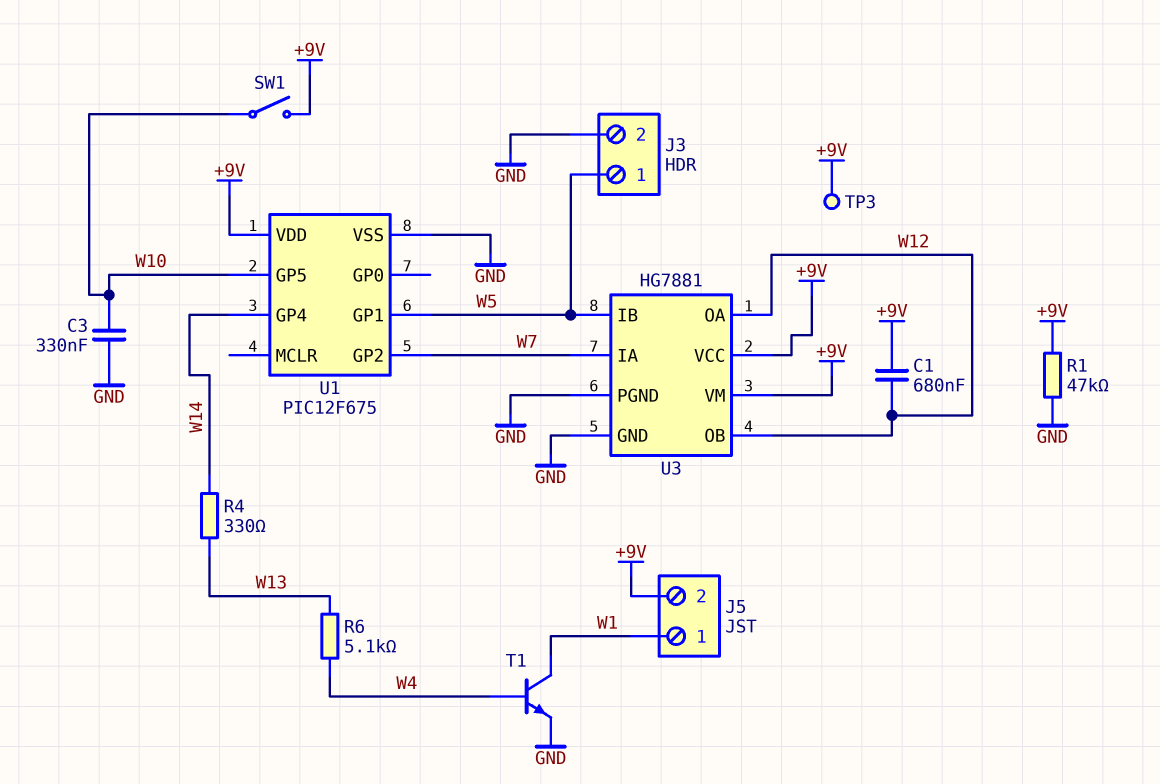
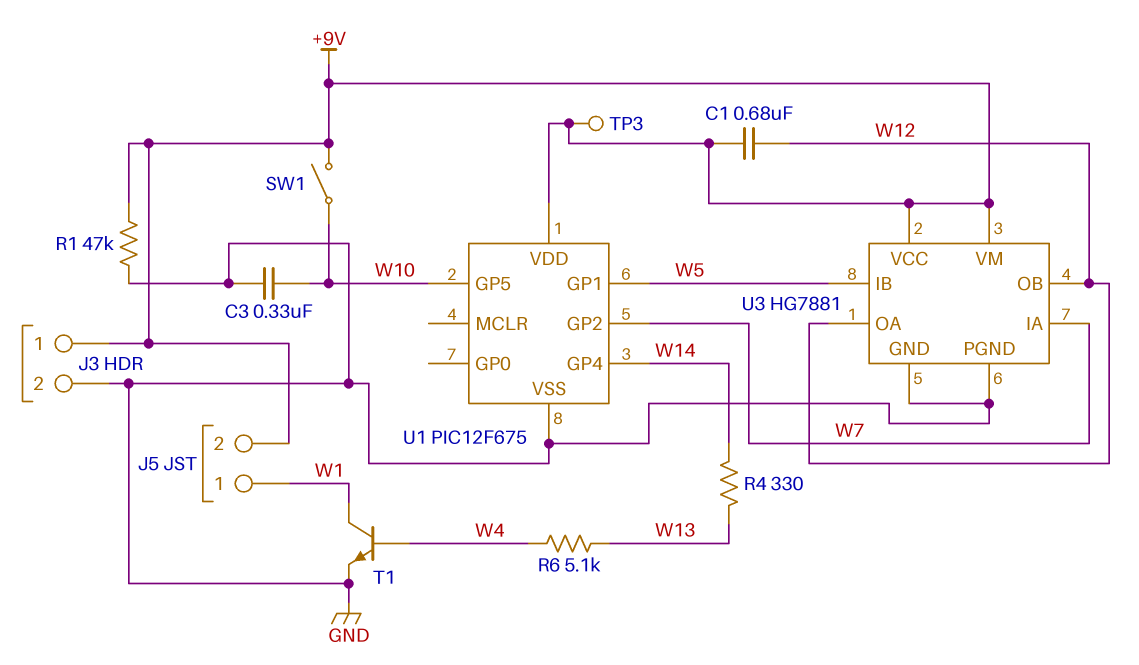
J3 pin 1: W5 -> +9V

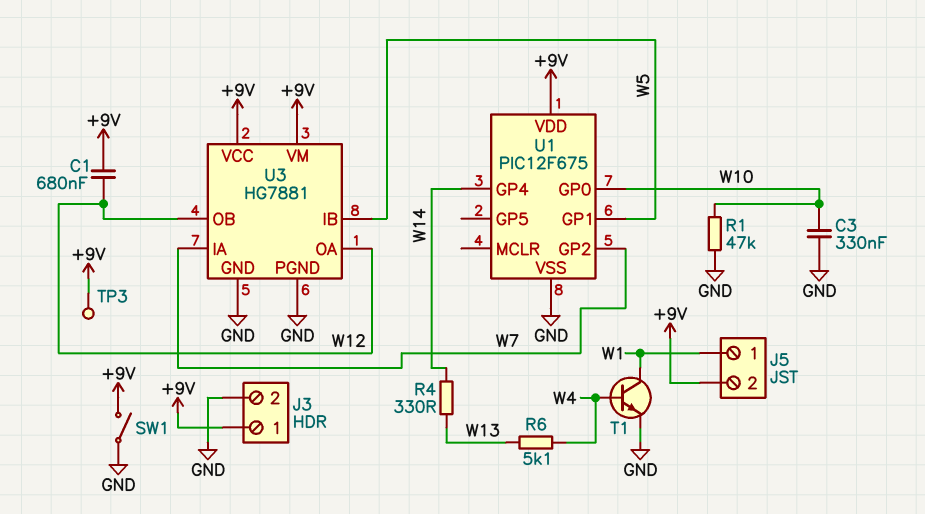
R1: 47k (+9V, GND) -> 47k (GND, W10)
SW1: switch (+9V, W10) -> switch (+9V, GND)
U1 pin GP0: none -> W10
U1 pin GP5: W10 -> none

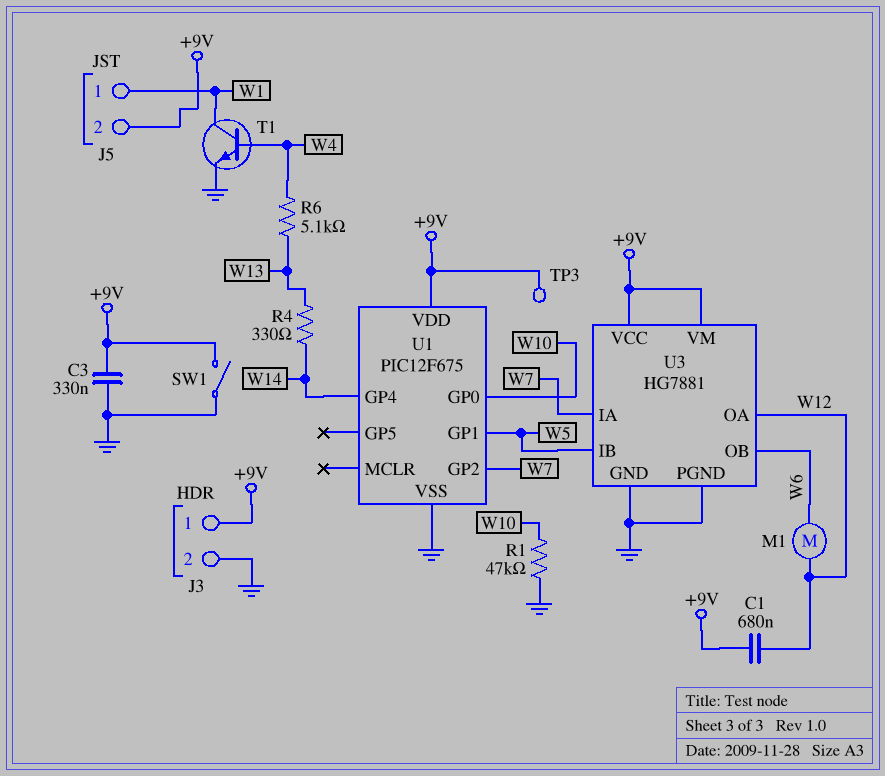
C3: 330nF (GND, W10) -> 330nF (+9V, GND)
M1: none -> motor (W6, W12)
U3 pin OB: W12 -> W6

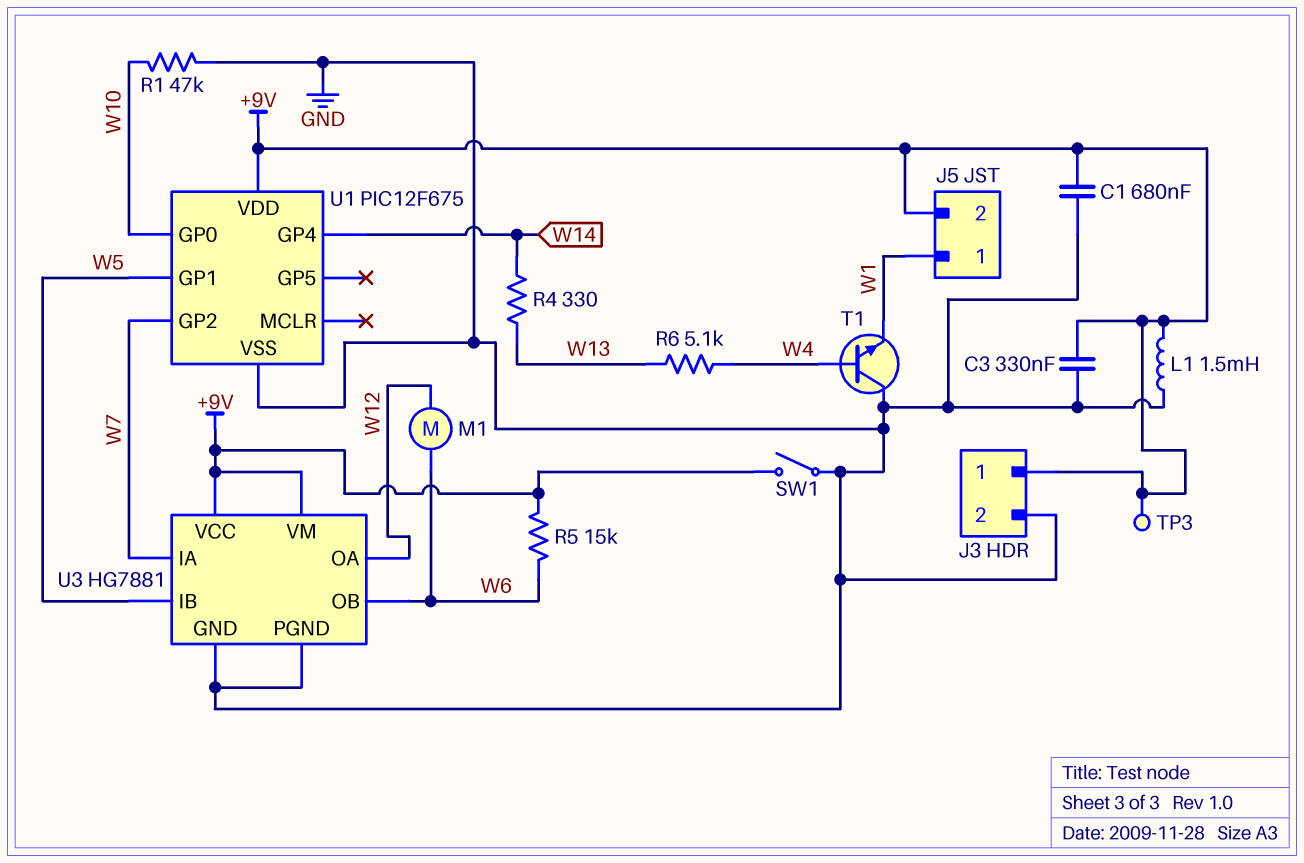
C1: 680nF (+9V, W12) -> 680nF (+9V, GND)
L1: none -> 1.5mH (+9V, GND)
R5: none -> 15k (+9V, W6)
T1: NPN (B W4, C W1, E GND) -> NPN (B W4, C GND, E W1)

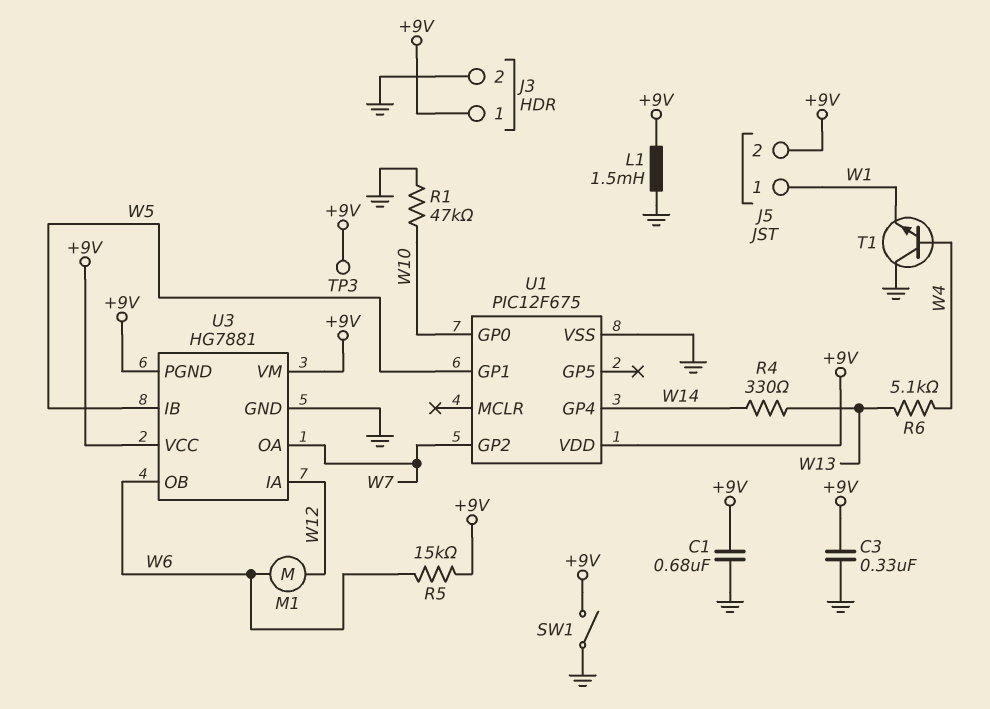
U3 pin IA: W7 -> W12
U3 pin OA: W12 -> W7
U3 pin PGND: GND -> +9V

